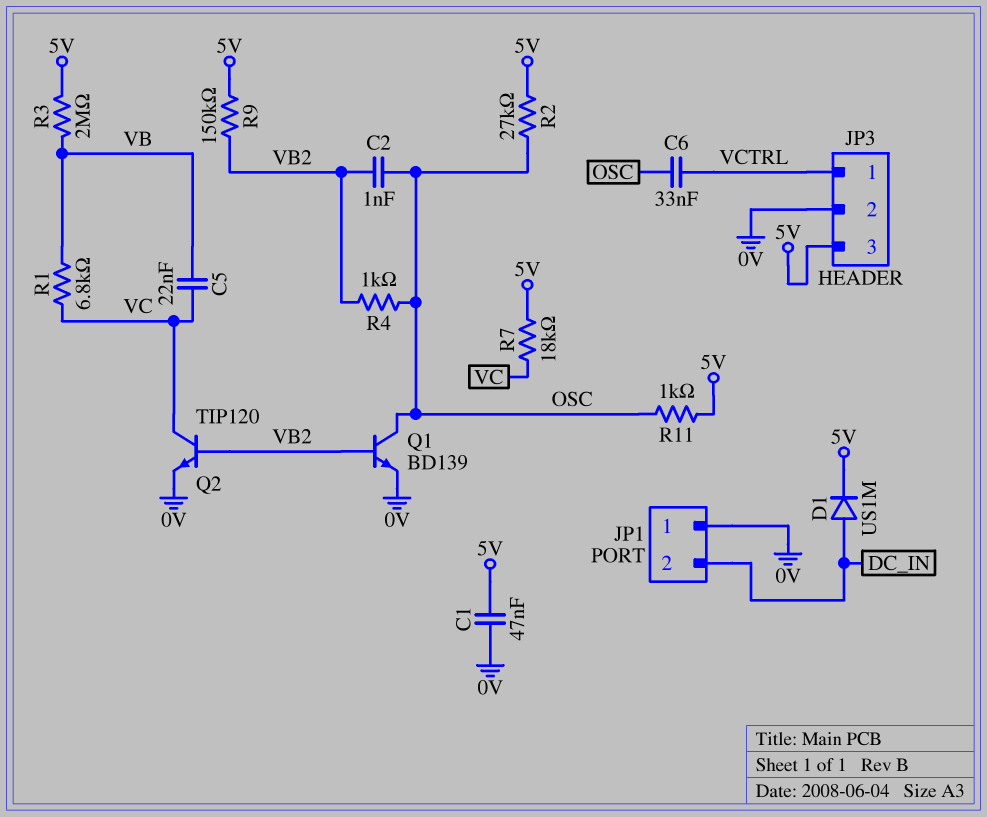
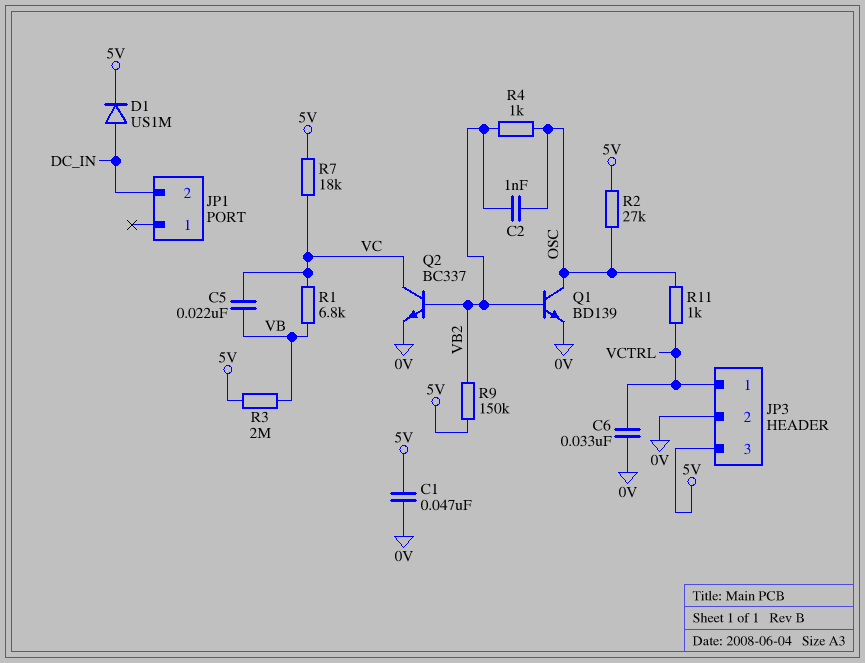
C6: 33nF (OSC, VCTRL) -> 33nF (0V, VCTRL)
JP1 pin 1: 0V -> none
Q2: NPN TIP120 (B VB2, C VC, E 0V) -> NPN BC337 (B VB2, C VC, E 0V)
R11: 1k (5V, OSC) -> 1k (OSC, VCTRL)

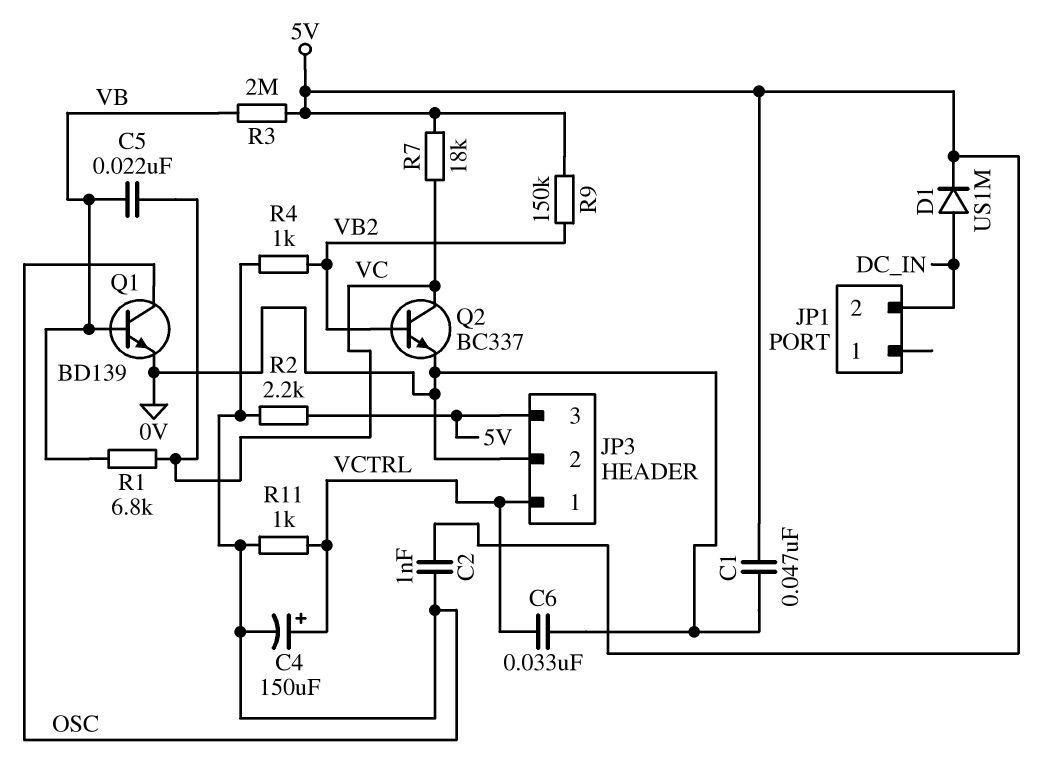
C2: 1nF (OSC, VB2) -> 1nF (5V, OSC)
C4: none -> 150uF (plus VCTRL, minus OSC)
Q1: NPN BD139 (B VB2, C OSC, E 0V) -> NPN BD139 (B VB, C OSC, E 0V)
R2: 27k (5V, OSC) -> 2.2k (5V, OSC)

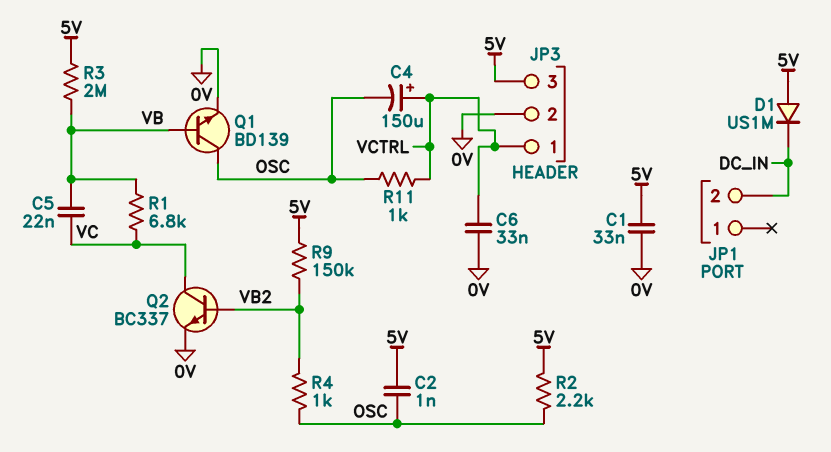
C1: 47nF (0V, 5V) -> 33nF (0V, 5V)
D1: diode US1M (A DC_IN, K 5V) -> diode US1M (A 5V, K DC_IN)
R7: 18k (5V, VC) -> none

